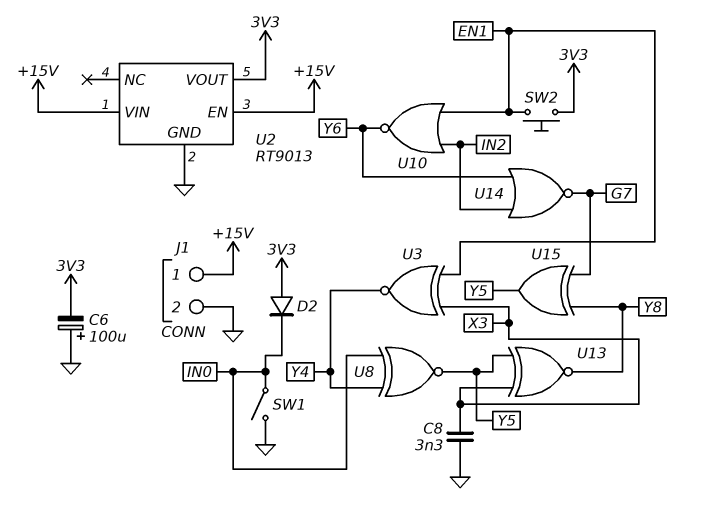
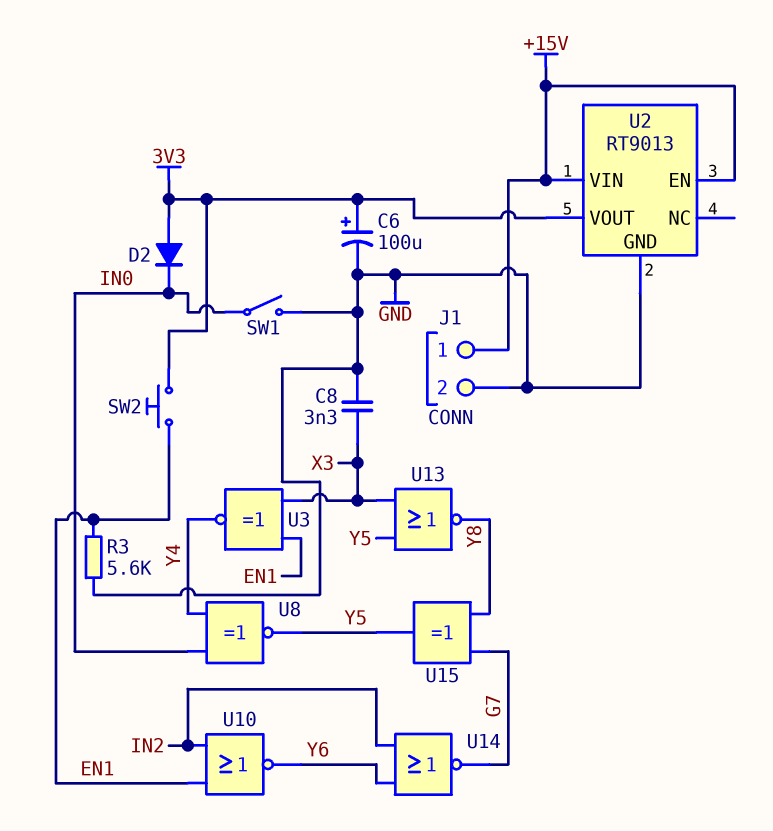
C6: 100uF (plus GND, minus 3V3) -> 100uF (plus 3V3, minus GND)
R3: none -> 5.6k (EN1, GND)
U13: XNOR (in X3, in Y5, out Y8) -> NOR (in X3, in Y5, out Y8)

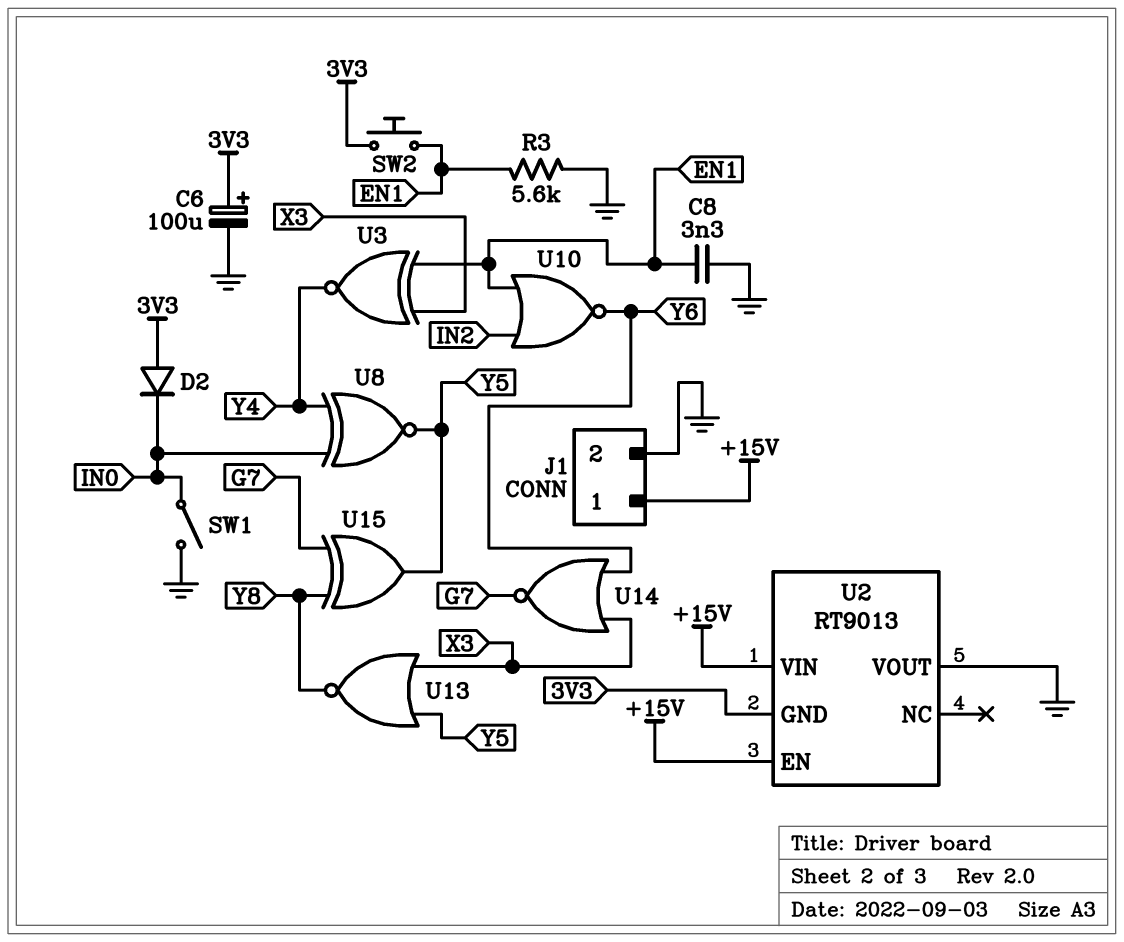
C8: 3.3nF (GND, X3) -> 3.3nF (EN1, GND)
U2 pin GND: GND -> 3V3
U2 pin VOUT: 3V3 -> GND
U14: NOR (in IN2, in Y6, out G7) -> NOR (in X3, in Y6, out G7)

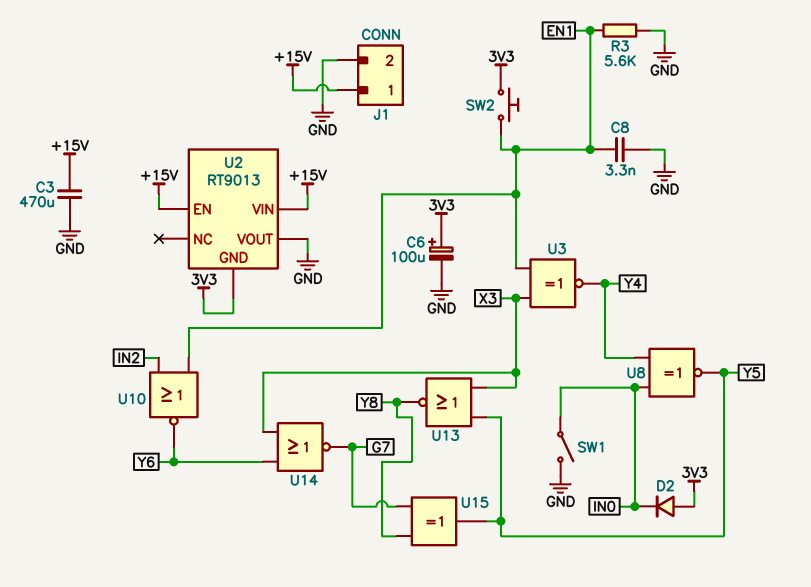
C3: none -> 470uF (+15V, GND)

